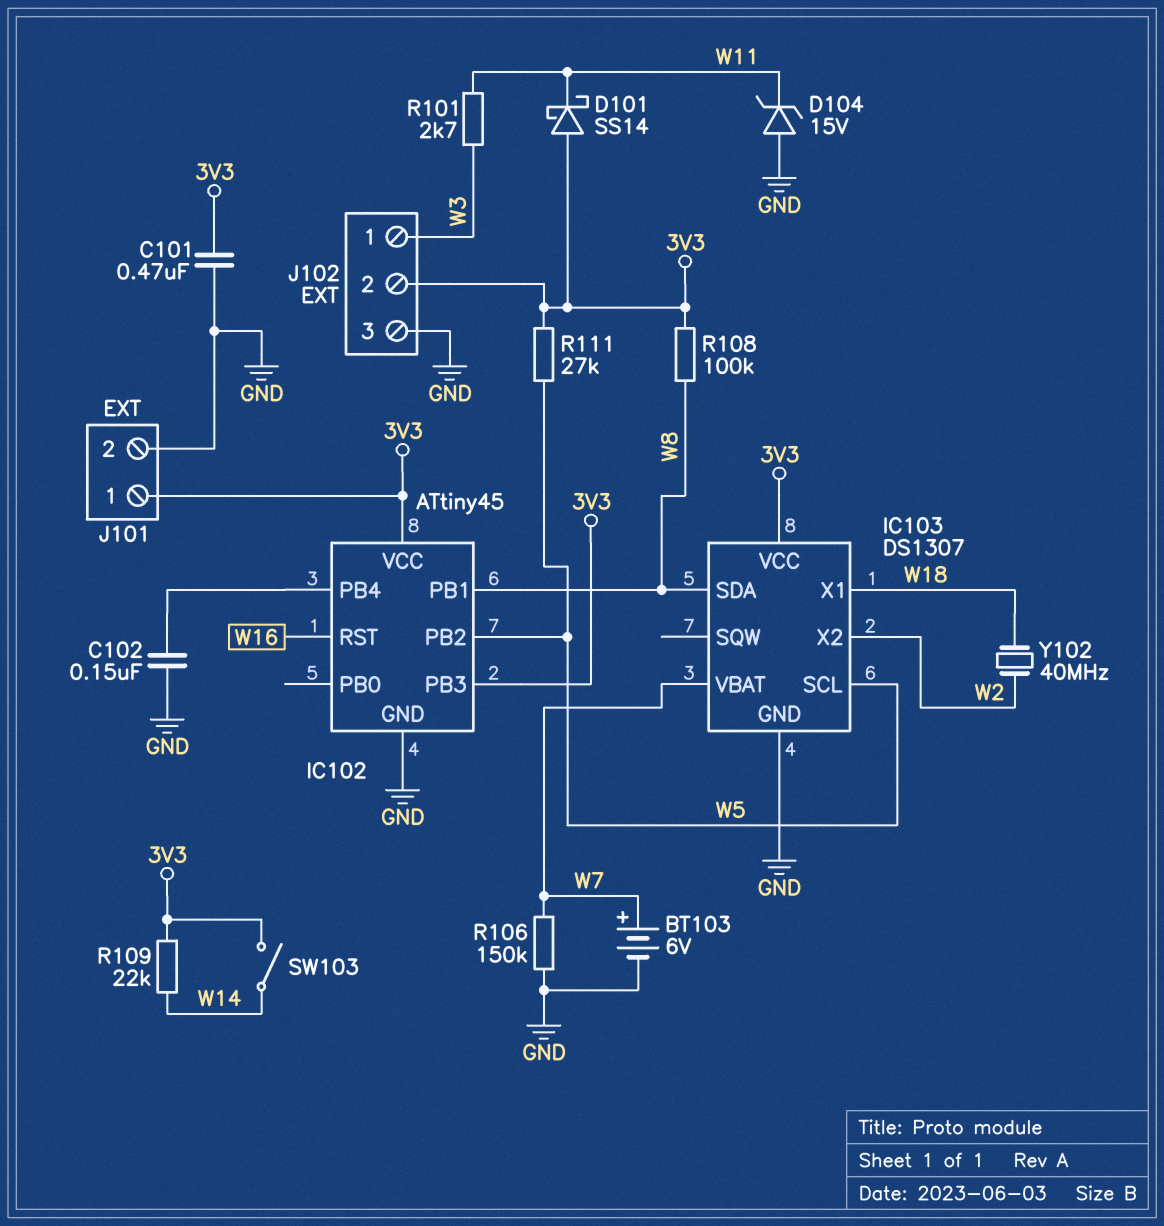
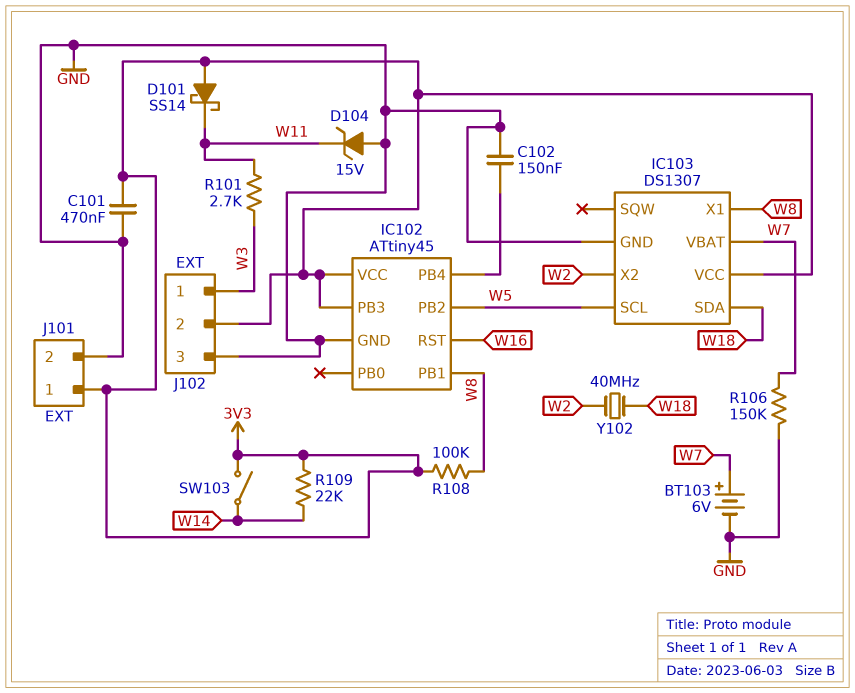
IC103 pin SDA: W8 -> W18
IC103 pin X1: W18 -> W8
R111: 27k (3V3, W5) -> none

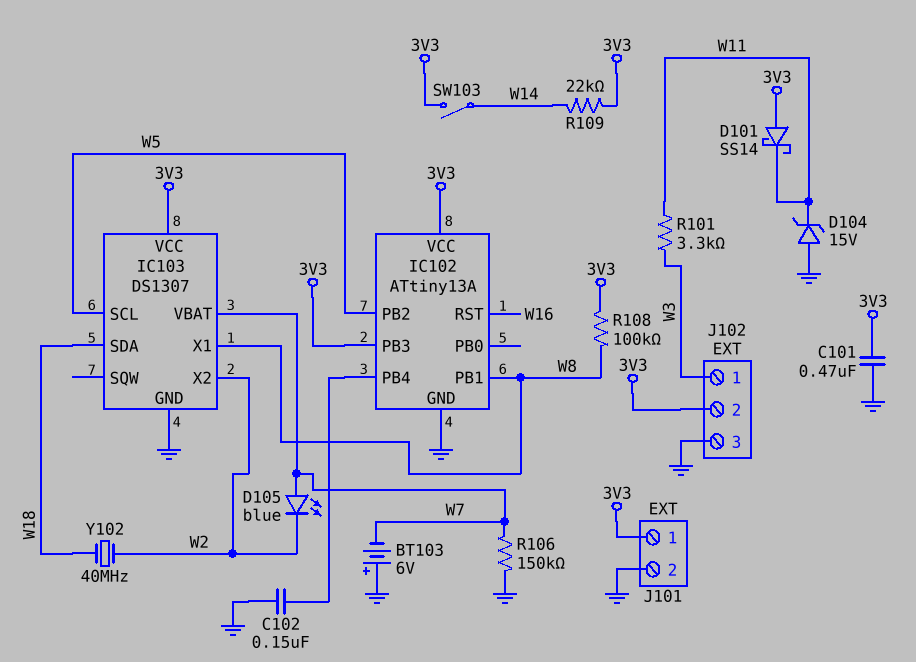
BT103: 6V (plus W7, minus GND) -> 6V (plus GND, minus W7)
D105: none -> LED blue (A W7, K W2)
IC102: ATtiny45 -> ATtiny13A
R101: 2.7k (W3, W11) -> 3.3k (W3, W11)

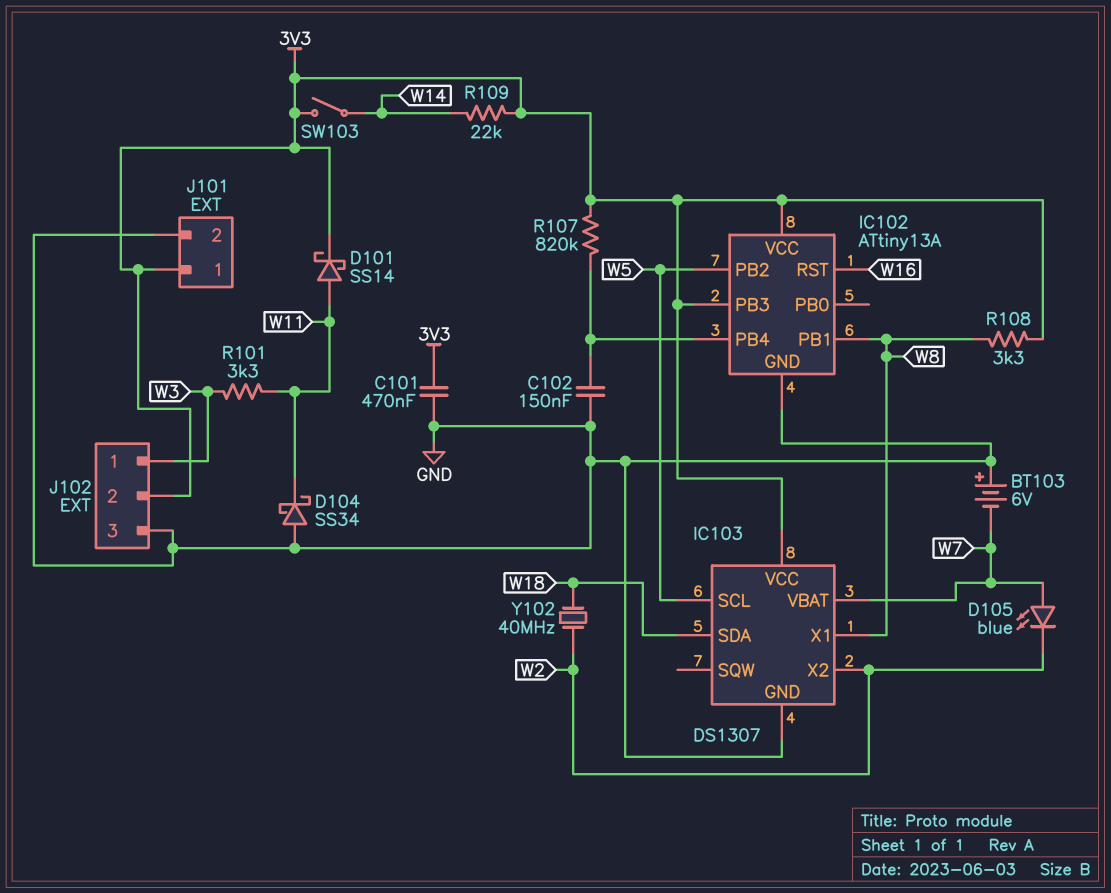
D101: schottky SS14 (A 3V3, K W11) -> schottky SS14 (A W11, K 3V3)
D104: zener 15V (A GND, K W11) -> schottky SS34 (A GND, K W11)
R106: 150k (GND, W7) -> none
R107: none -> 820k (3V3, IC102/PB4)
R108: 100k (3V3, W8) -> 3.3k (3V3, W8)

